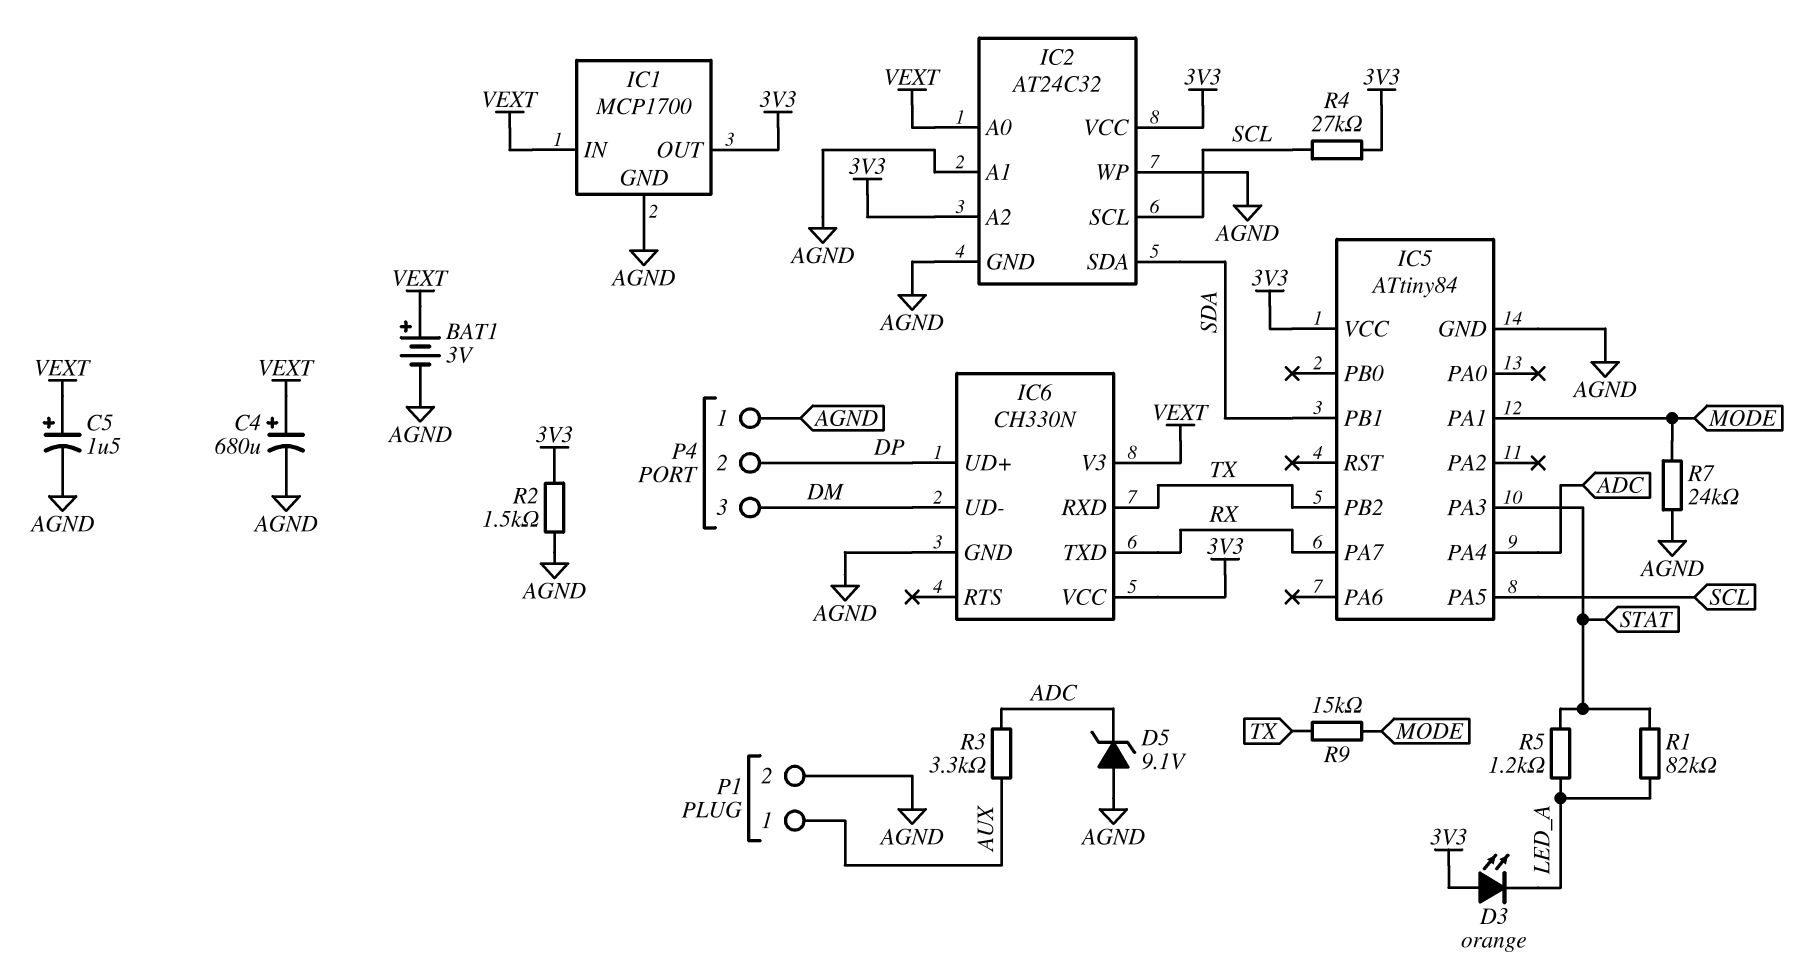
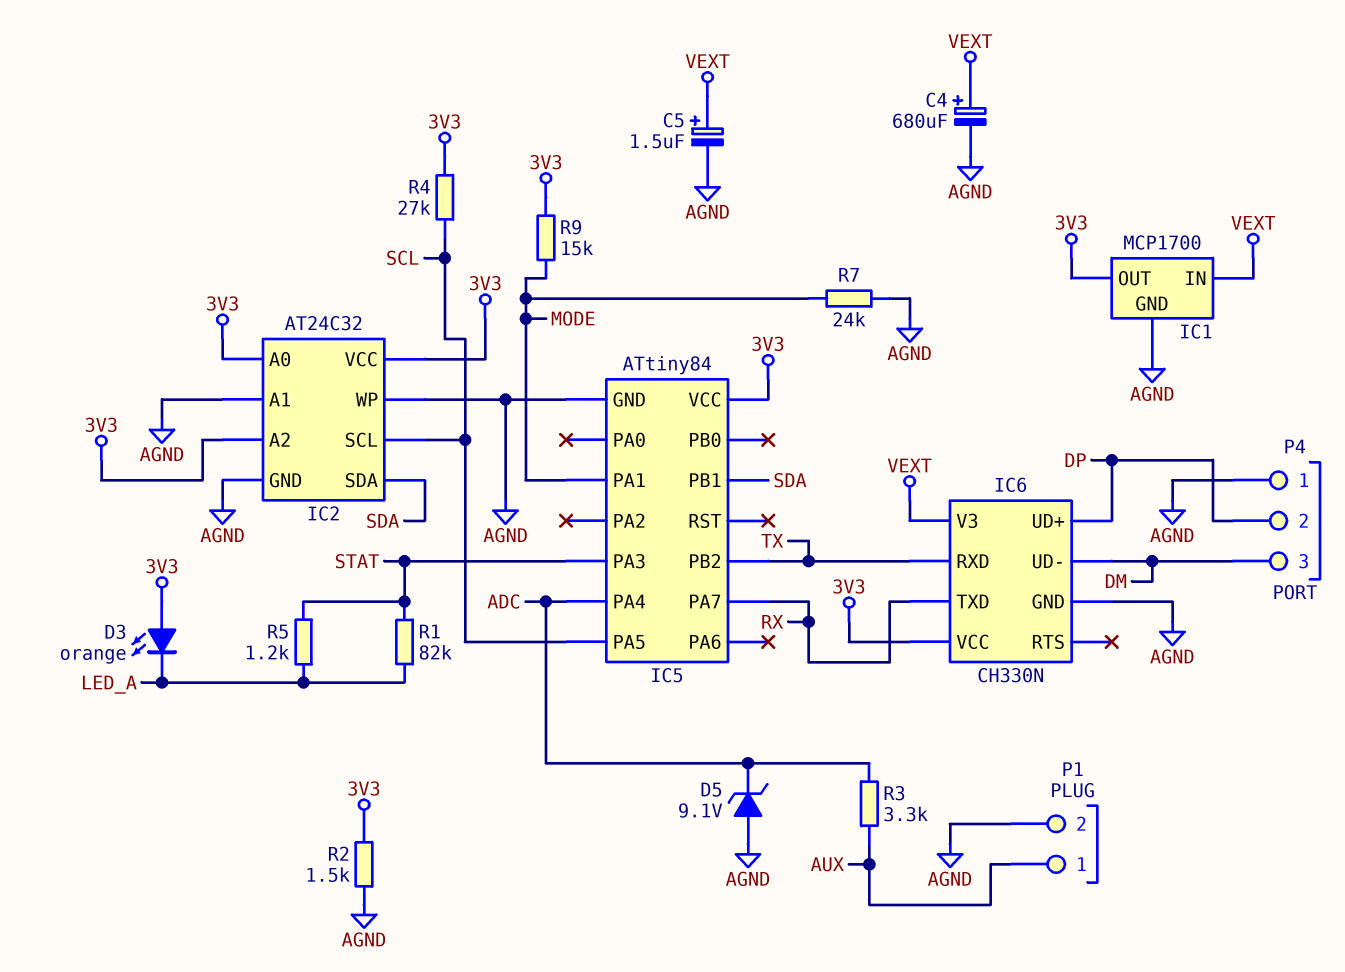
BAT1: 3V (plus VEXT, minus AGND) -> none
IC2 pin A0: VEXT -> 3V3
R9: 15k (MODE, TX) -> 15k (3V3, MODE)

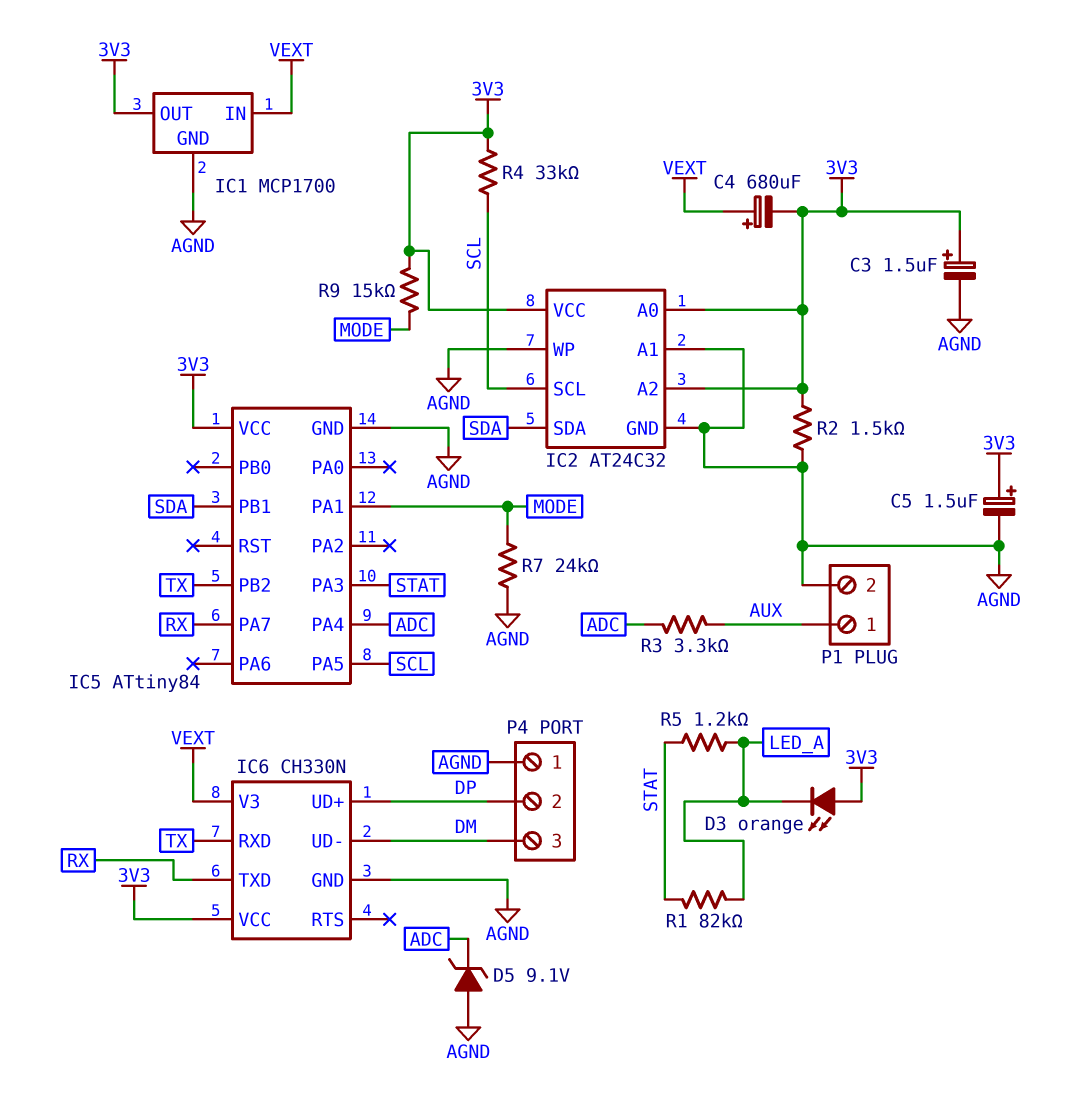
C3: none -> 1.5uF (plus 3V3, minus AGND)
C4: 680uF (plus VEXT, minus AGND) -> 680uF (plus VEXT, minus 3V3)
C5: 1.5uF (plus VEXT, minus AGND) -> 1.5uF (plus 3V3, minus AGND)
R4: 27k (3V3, SCL) -> 33k (3V3, SCL)

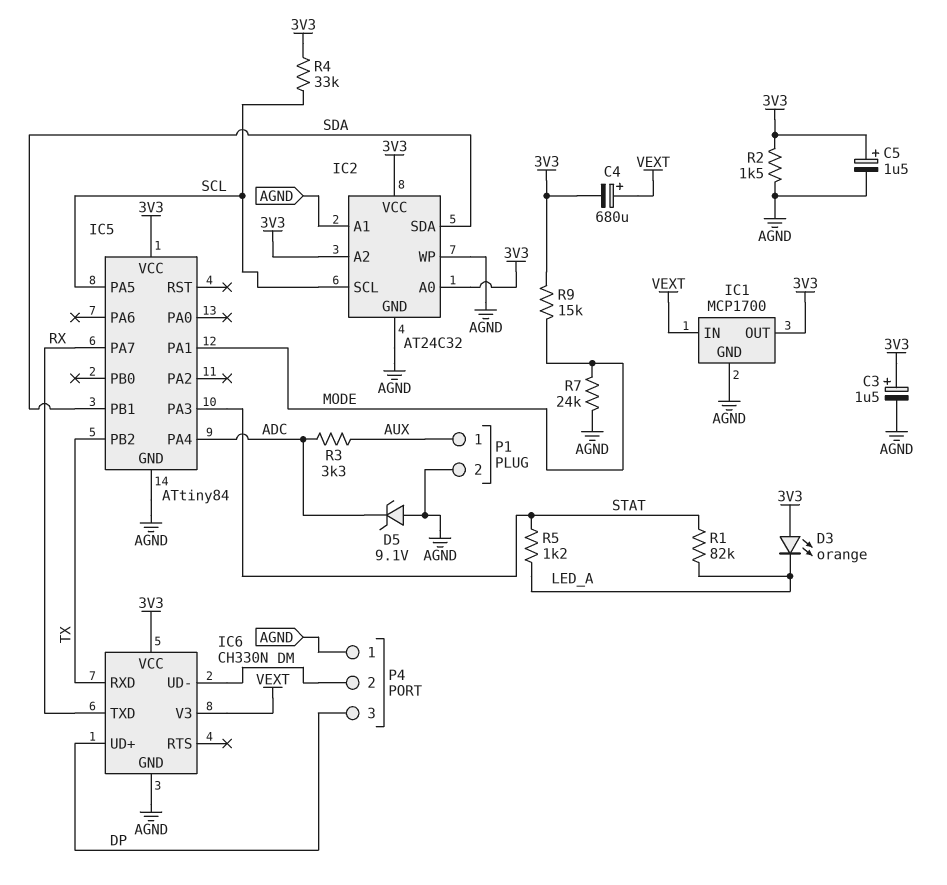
P4 pin 2: DP -> DM
P4 pin 3: DM -> DP

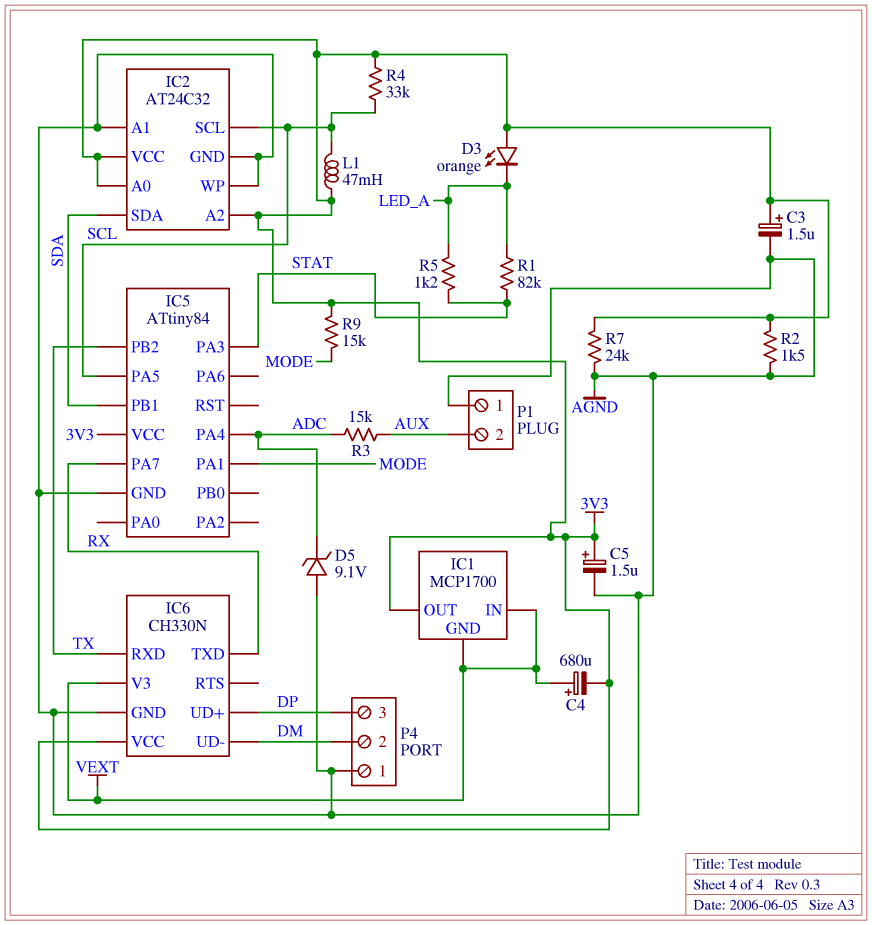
IC1 pin GND: AGND -> VEXT
L1: none -> 47mH (3V3, SCL)
P1 pin 1: AUX -> AGND
P1 pin 2: AGND -> AUX
R3: 3.3k (ADC, AUX) -> 15k (ADC, AUX)
R7: 24k (AGND, MODE) -> 24k (3V3, AGND)

